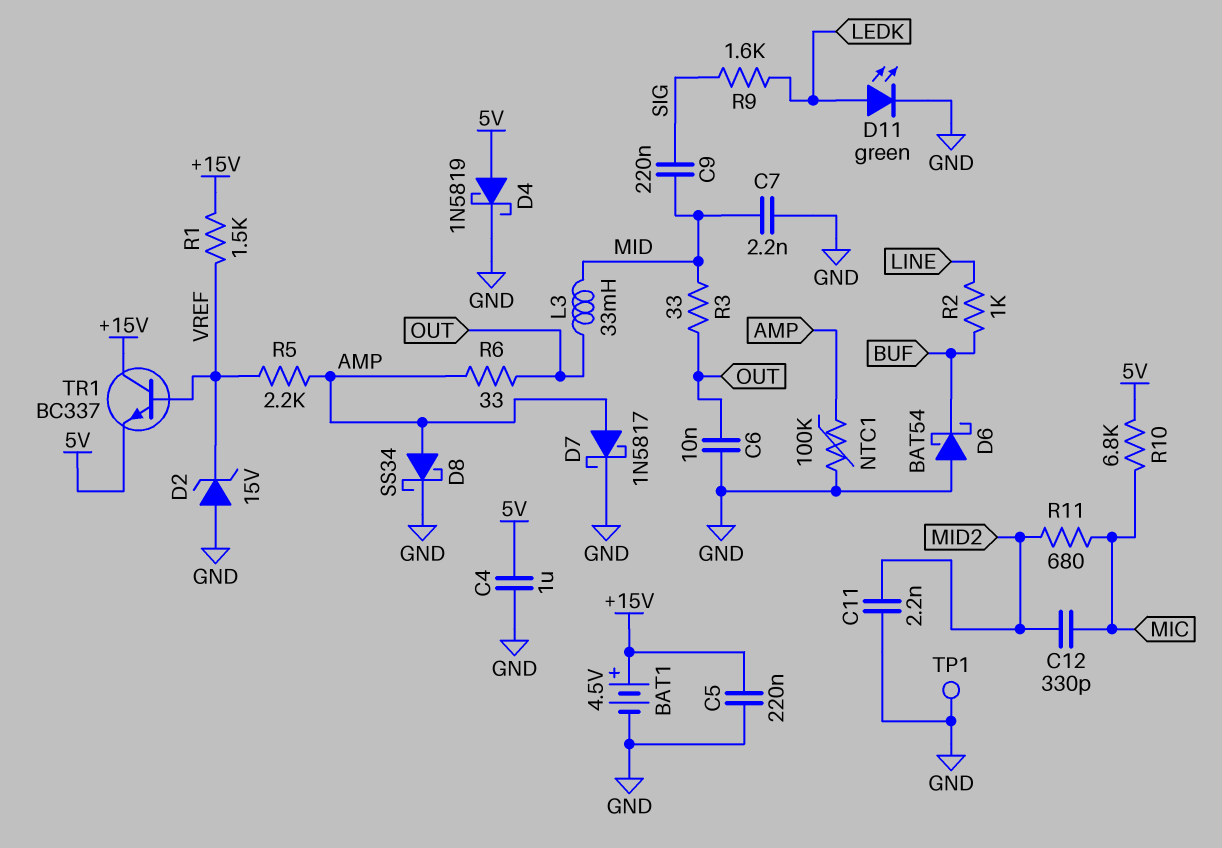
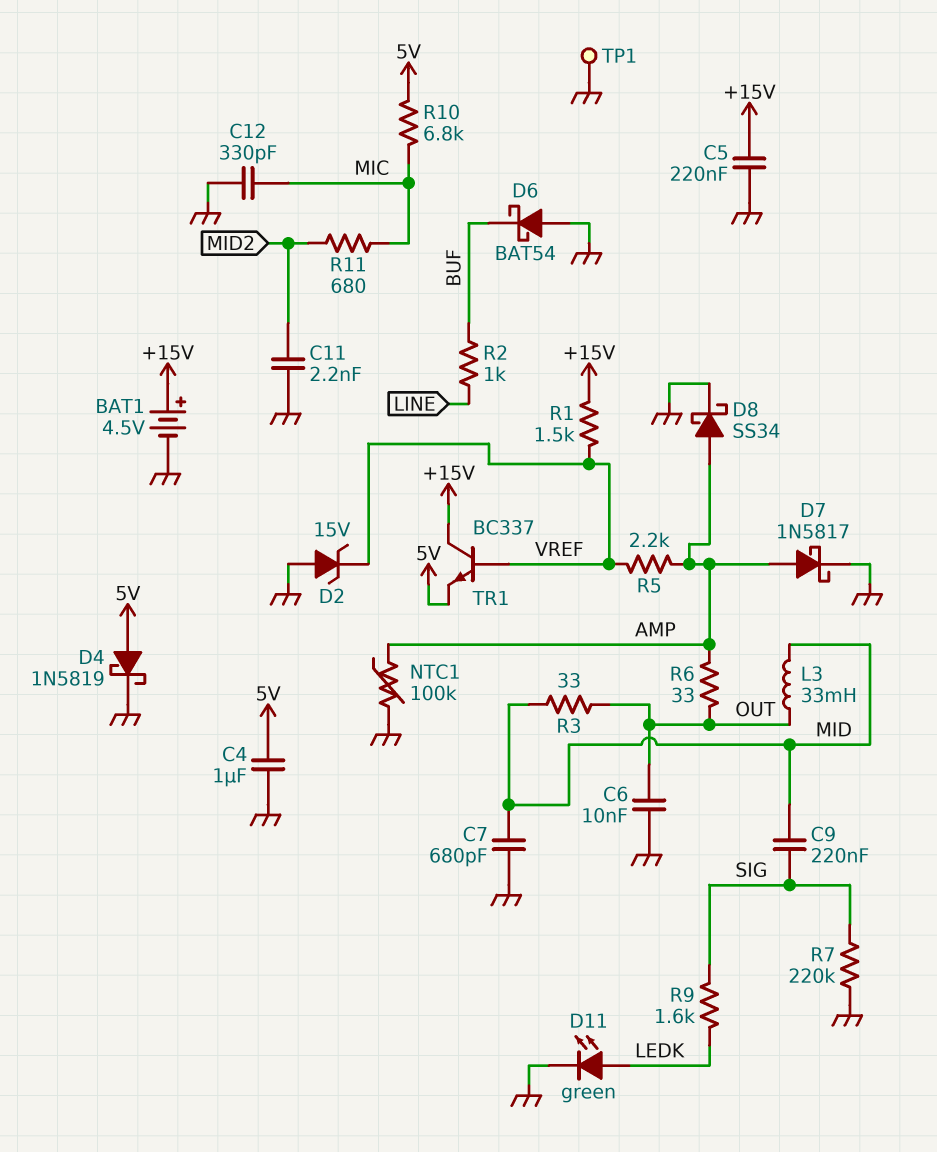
C7: 2.2nF (GND, MID) -> 680pF (GND, MID)
C12: 330pF (MIC, MID2) -> 330pF (GND, MIC)
R7: none -> 220k (GND, SIG)

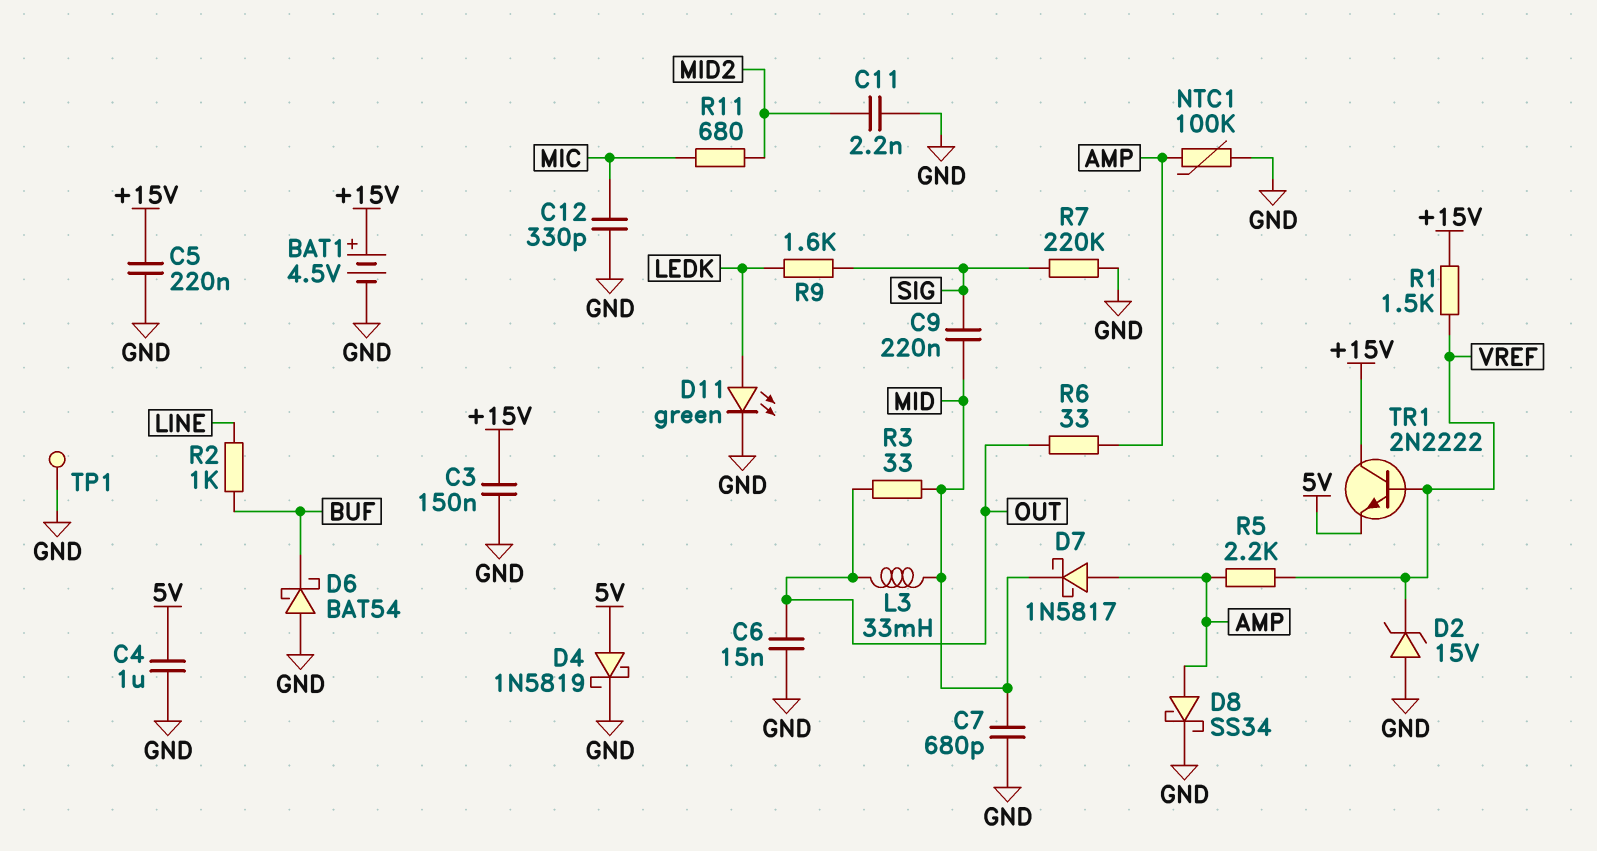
C3: none -> 150nF (+15V, GND)
C6: 10nF (GND, OUT) -> 15nF (GND, OUT)
D7: schottky 1N5817 (A AMP, K GND) -> schottky 1N5817 (A AMP, K MID)
R10: 6.8k (5V, MIC) -> none
TR1: NPN BC337 (B VREF, C +15V, E 5V) -> NPN 2N2222 (B VREF, C +15V, E 5V)

